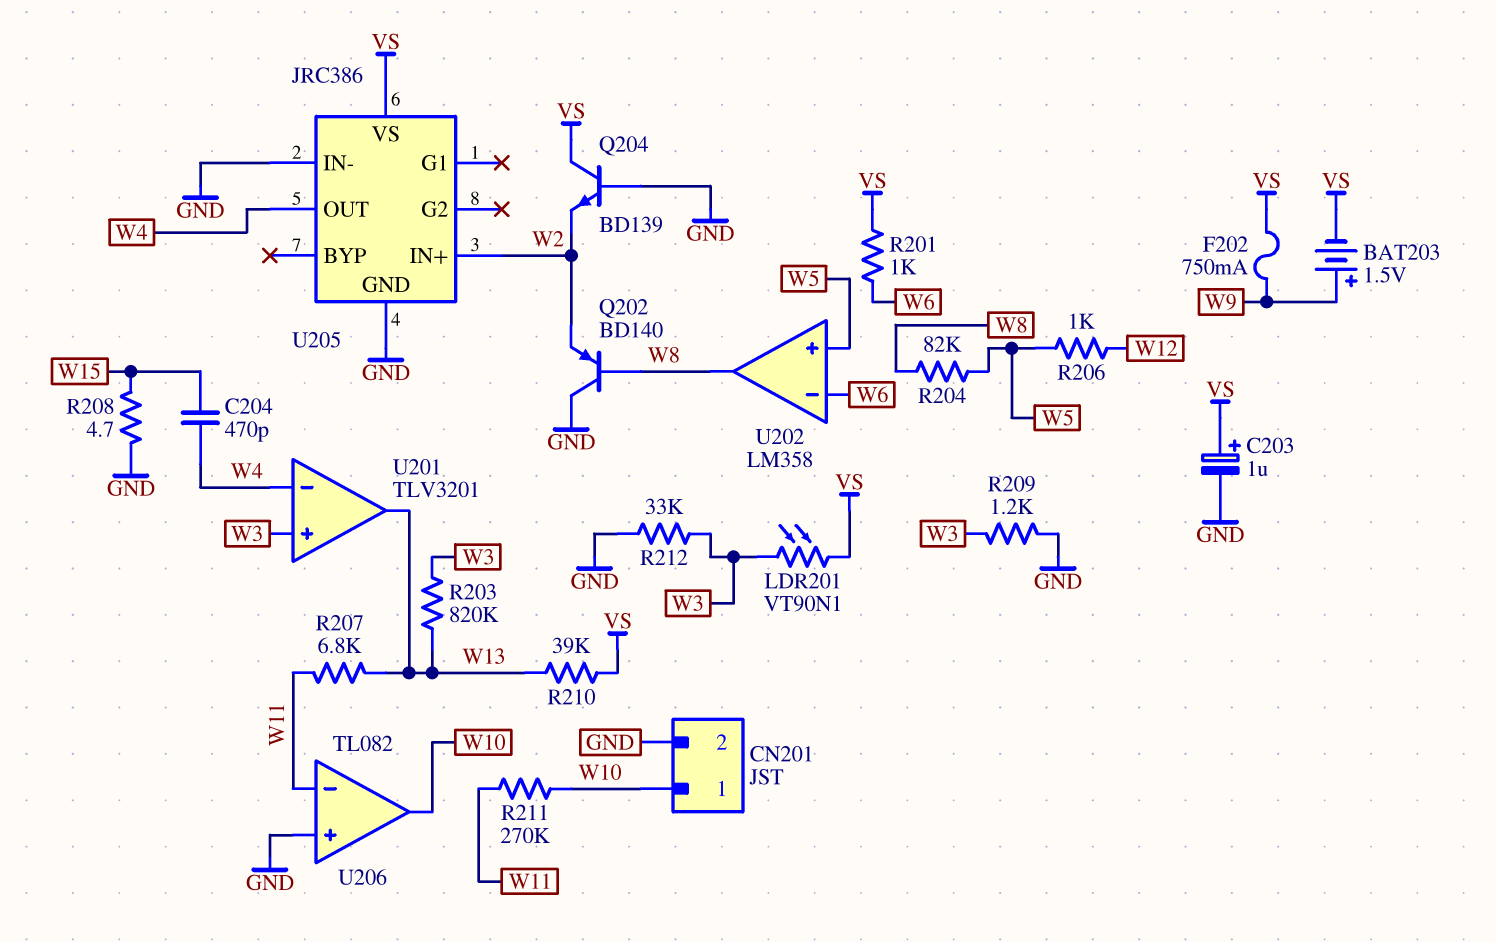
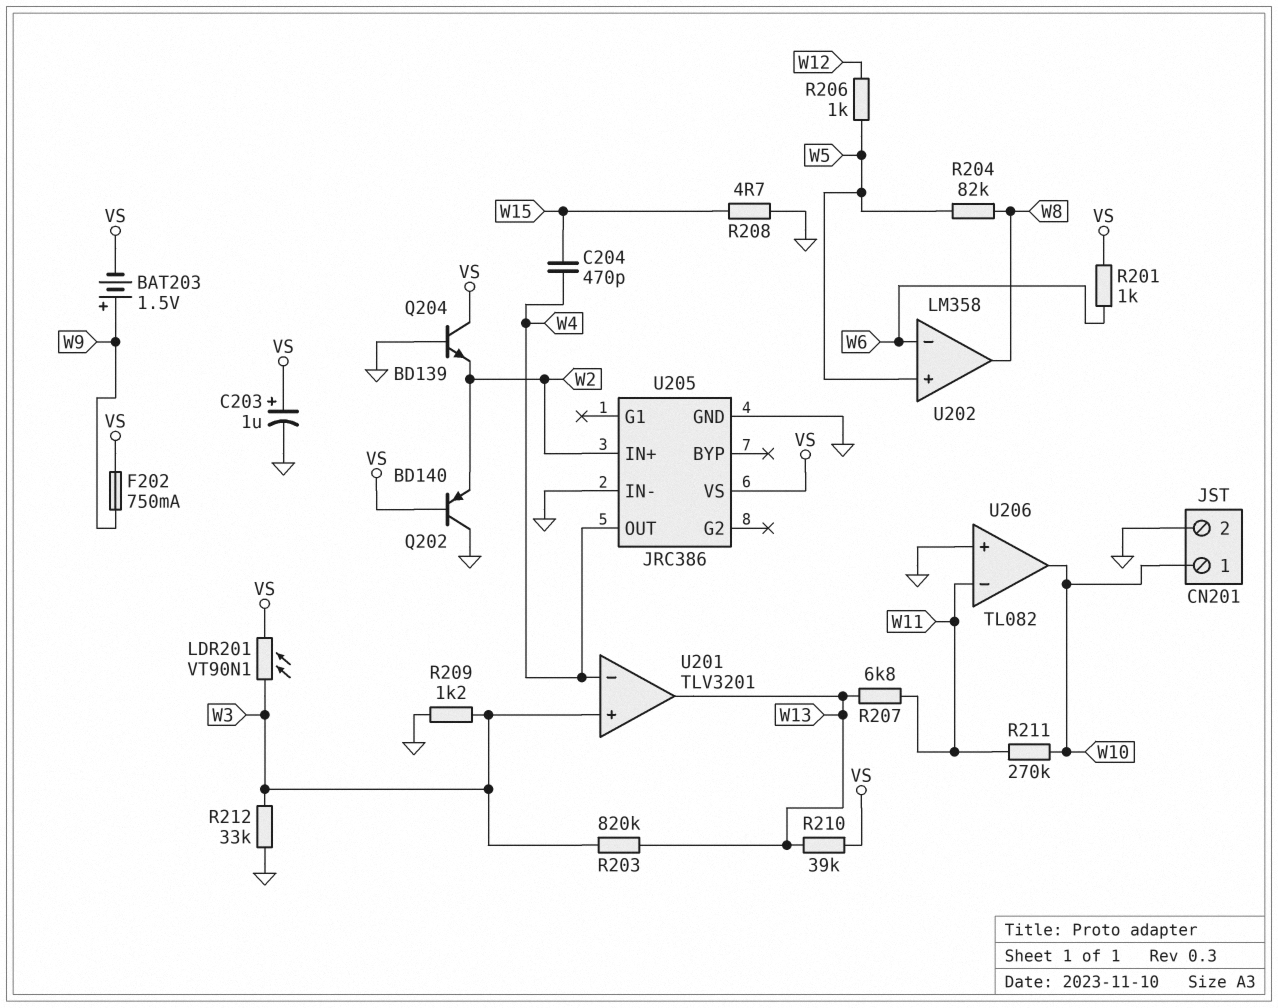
Q202: PNP BD140 (B W8, C GND, E W2) -> PNP BD140 (B VS, C GND, E W2)

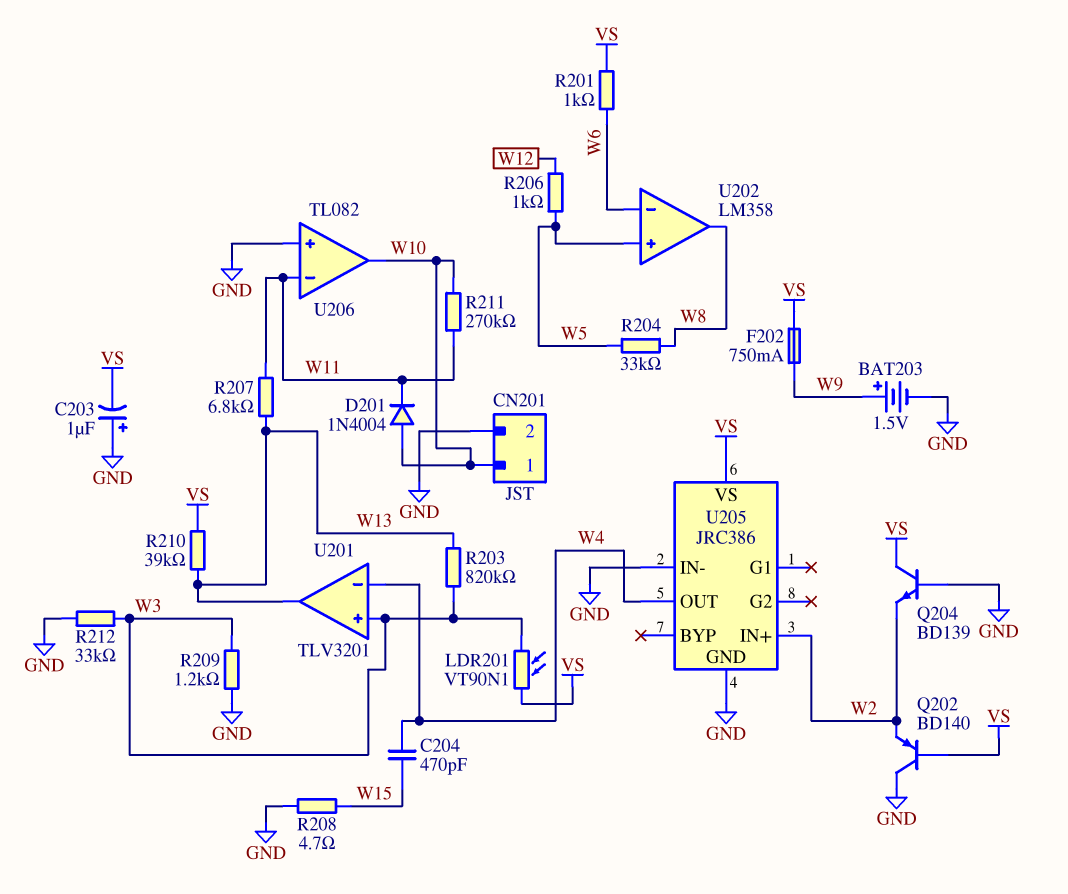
BAT203: 1.5V (plus W9, minus VS) -> 1.5V (plus W9, minus GND)
C203: 1uF (plus VS, minus GND) -> 1uF (plus GND, minus VS)
D201: none -> diode 1N4004 (A W10, K W11)
R204: 82k (W5, W8) -> 33k (W5, W8)

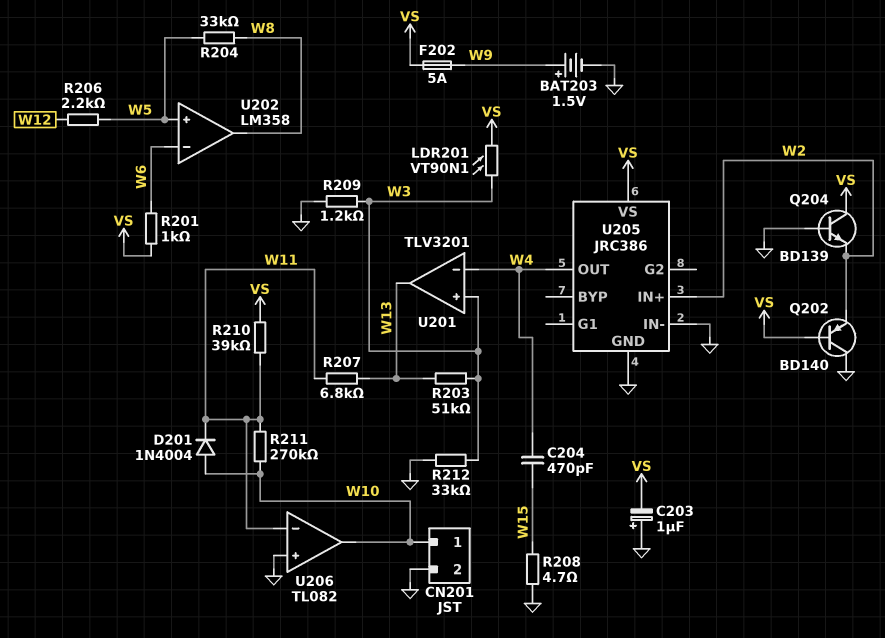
F202: 750mA (VS, W9) -> 5A (VS, W9)
R203: 820k (W3, W13) -> 51k (W3, W13)
R206: 1k (W5, W12) -> 2.2k (W5, W12)
R210: 39k (VS, W13) -> 39k (VS, W11)

